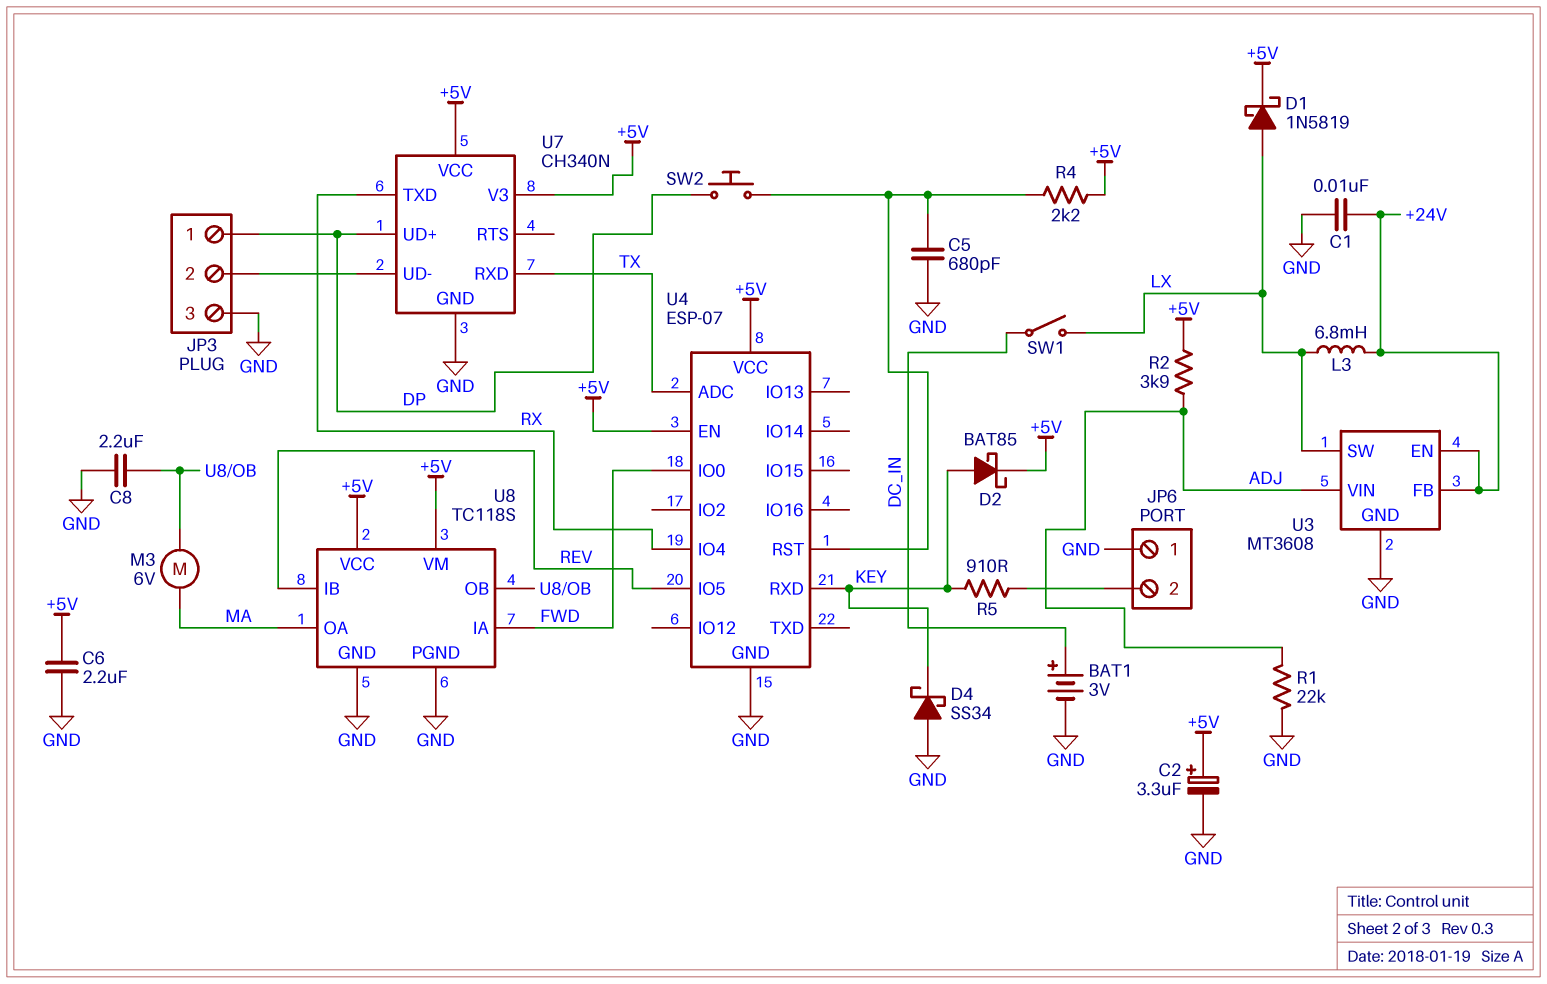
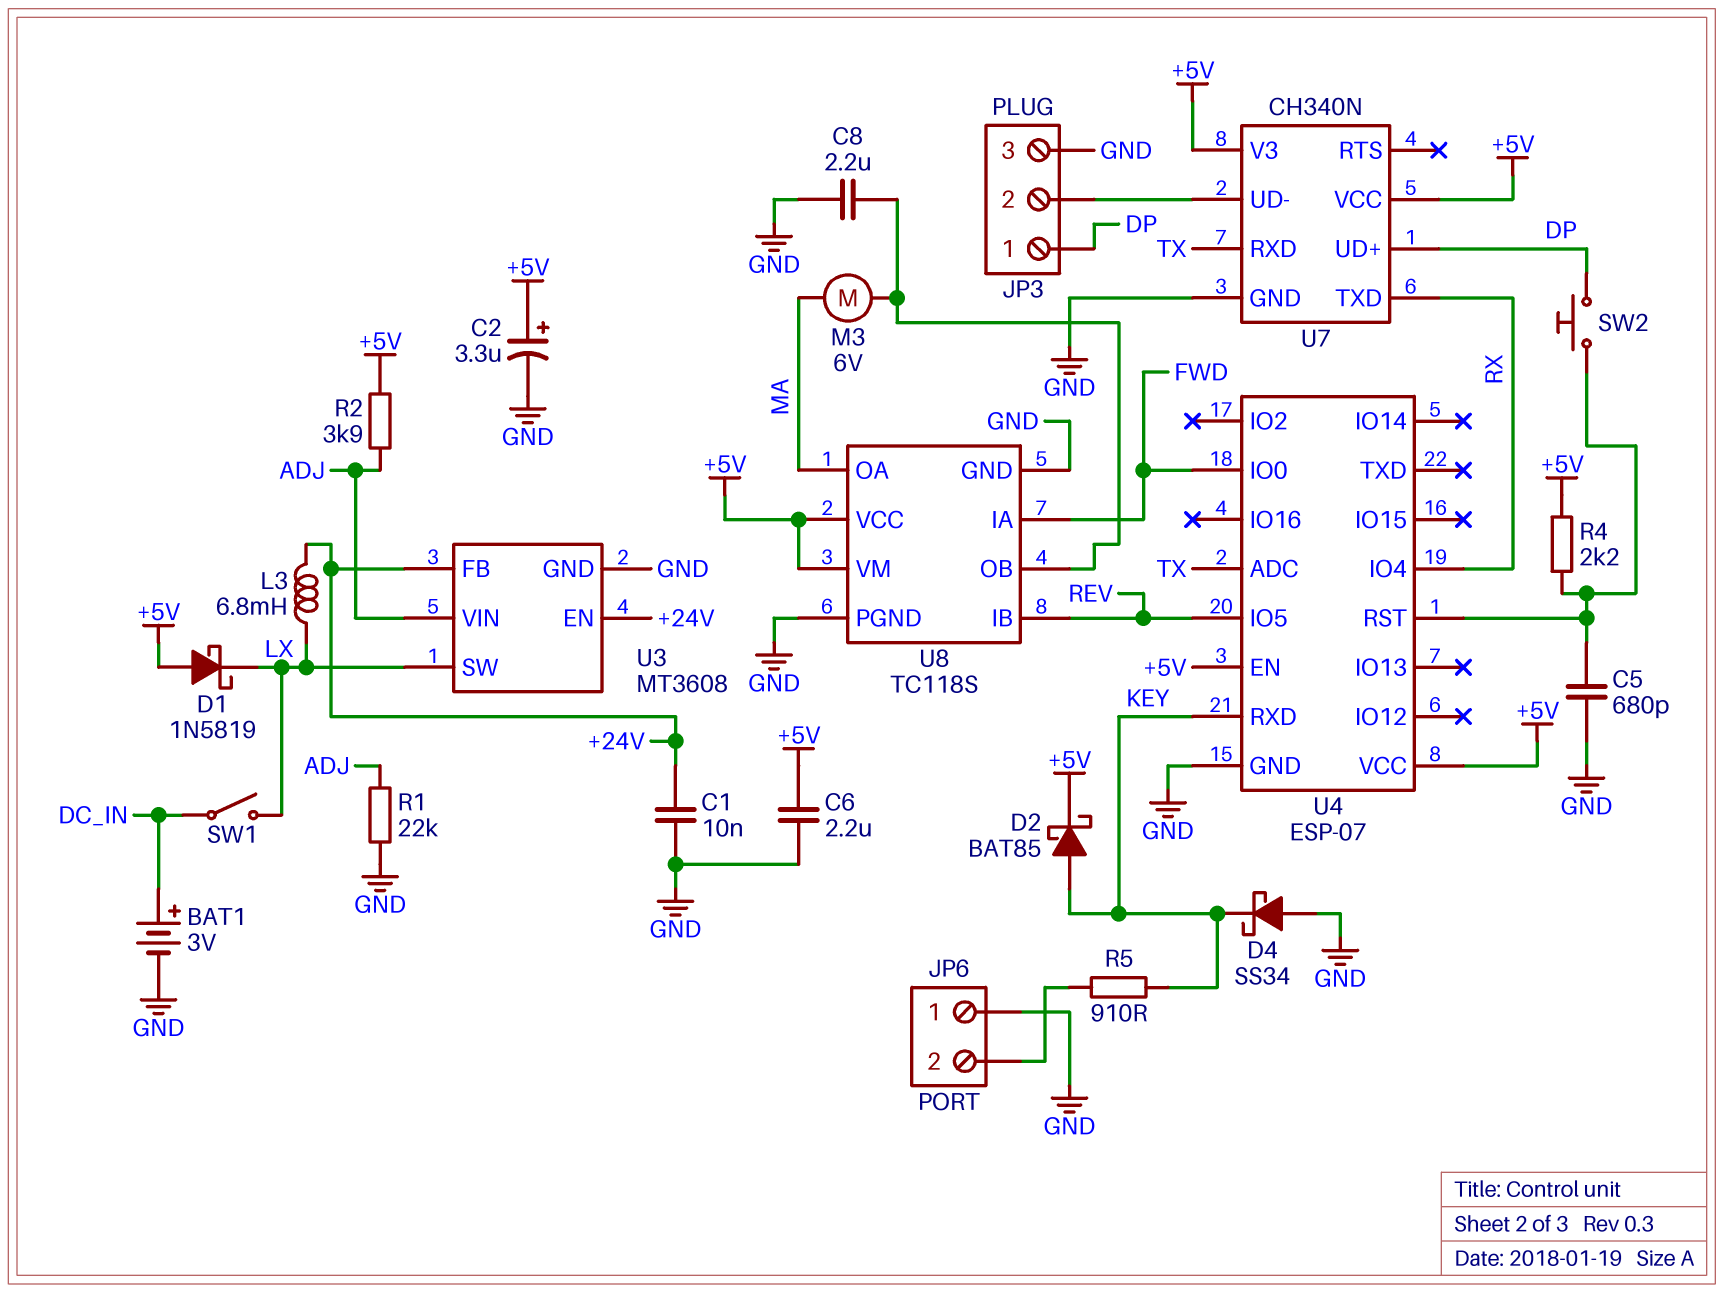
D1: schottky 1N5819 (A LX, K +5V) -> schottky 1N5819 (A +5V, K LX)

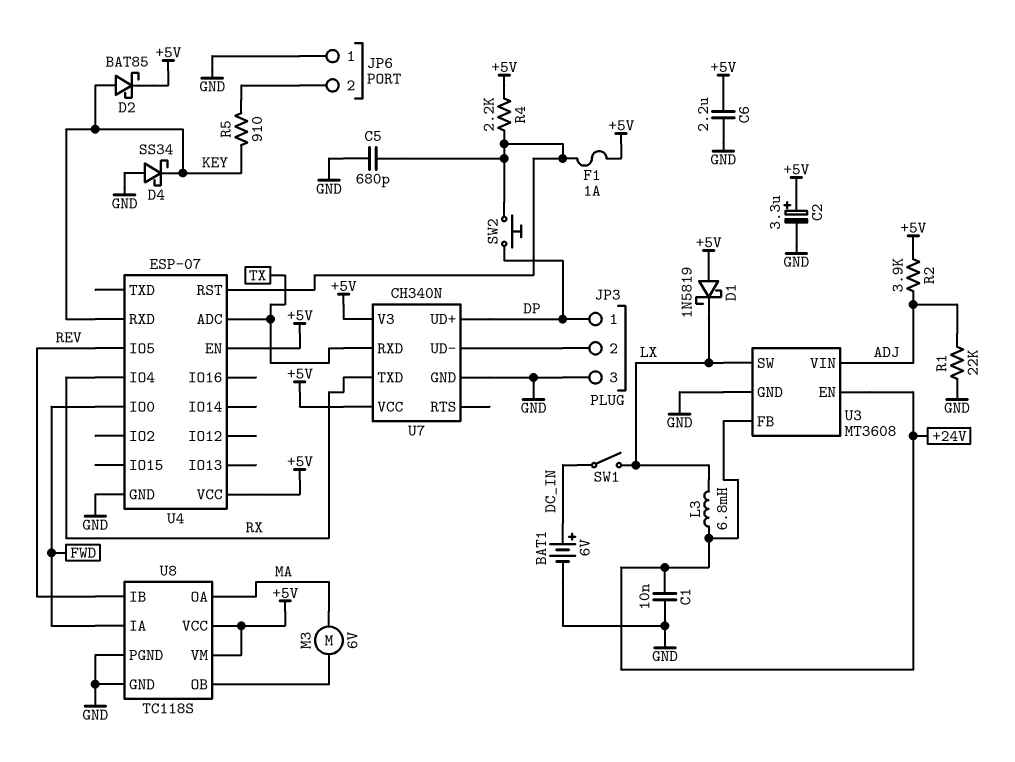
BAT1: 3V (plus DC_IN, minus GND) -> 6V (plus DC_IN, minus GND)
C8: 2.2uF (GND, U8/OB) -> none
F1: none -> 1A (+5V, U4/RST)

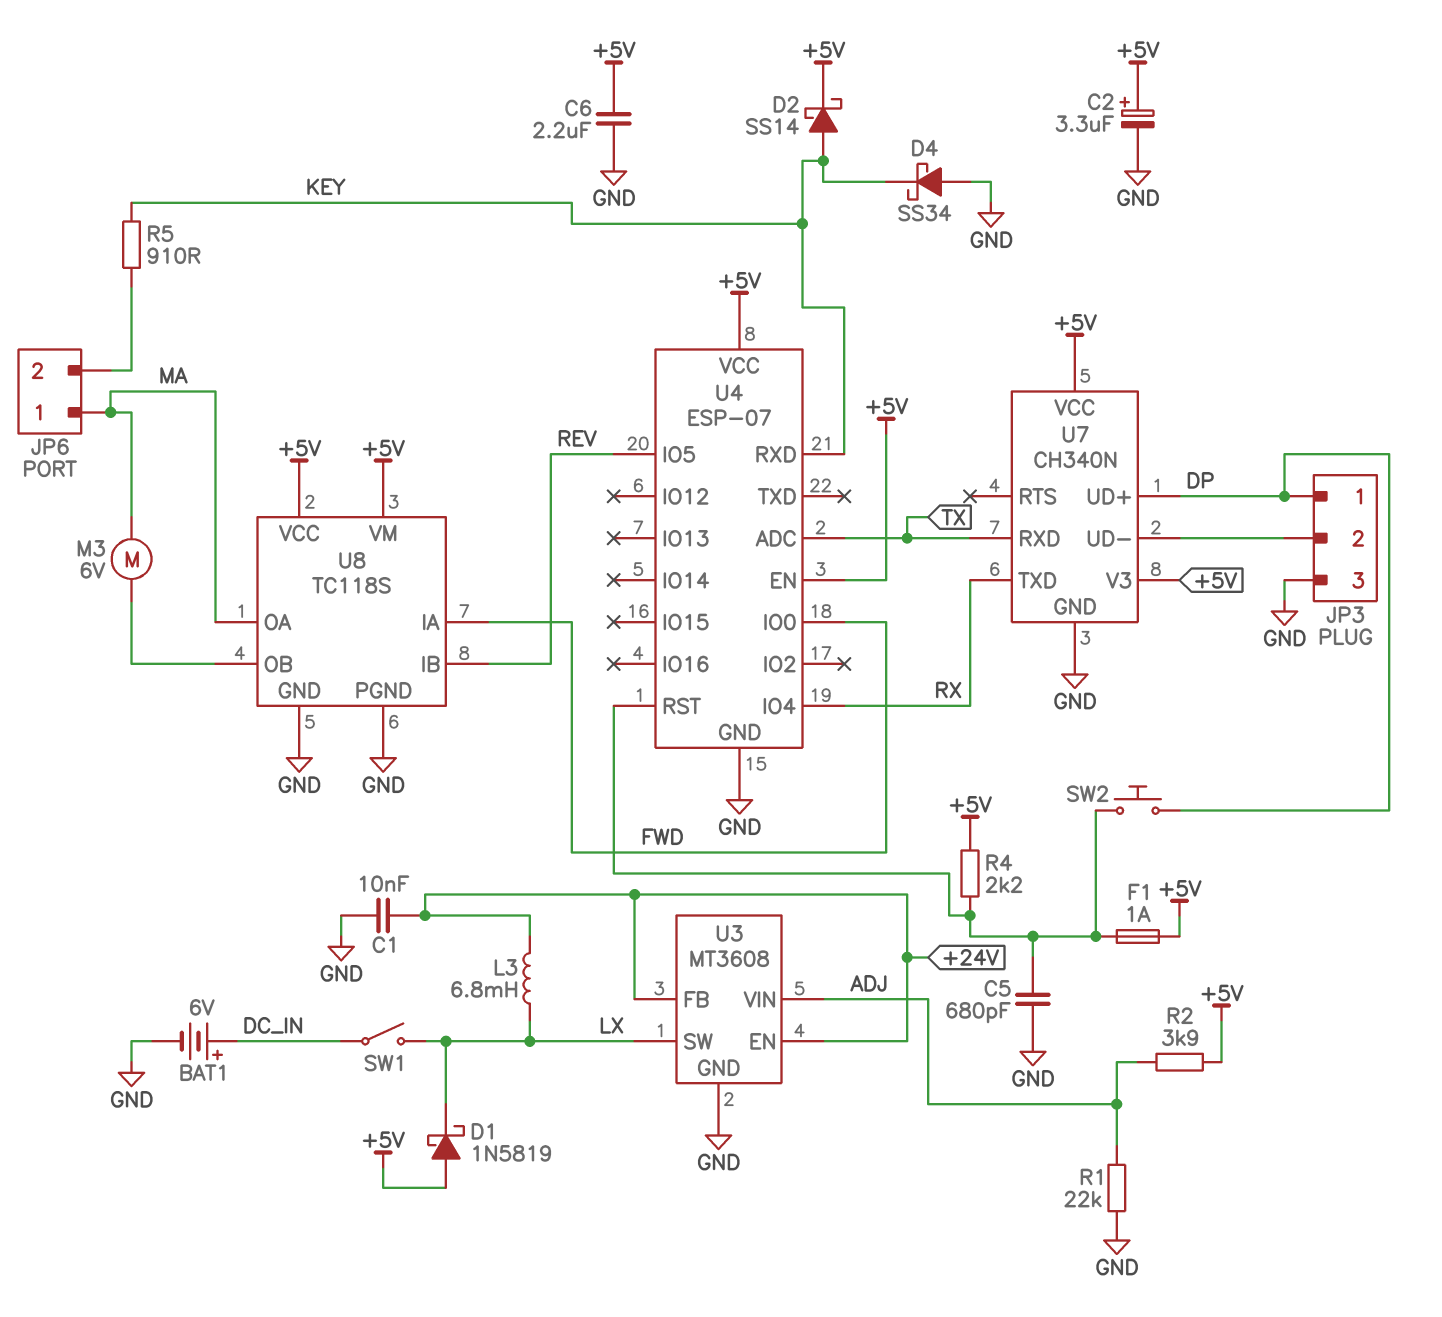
D2: schottky BAT85 (A KEY, K +5V) -> schottky SS14 (A KEY, K +5V)
JP6 pin 1: GND -> MA

